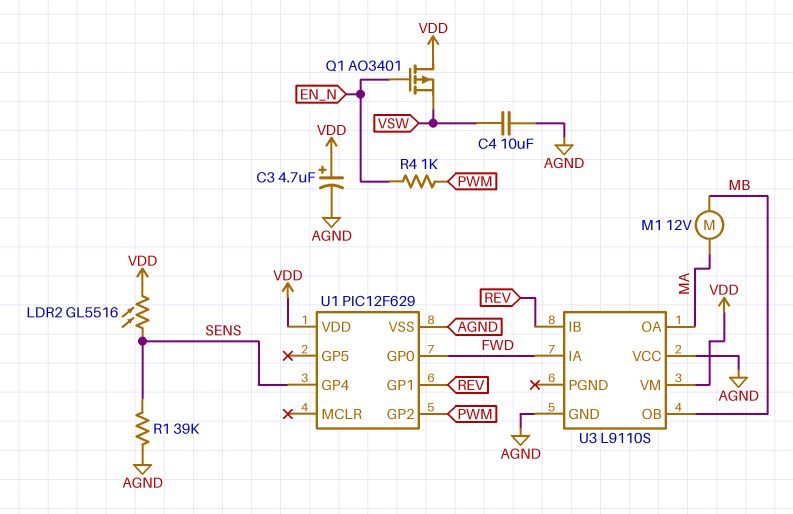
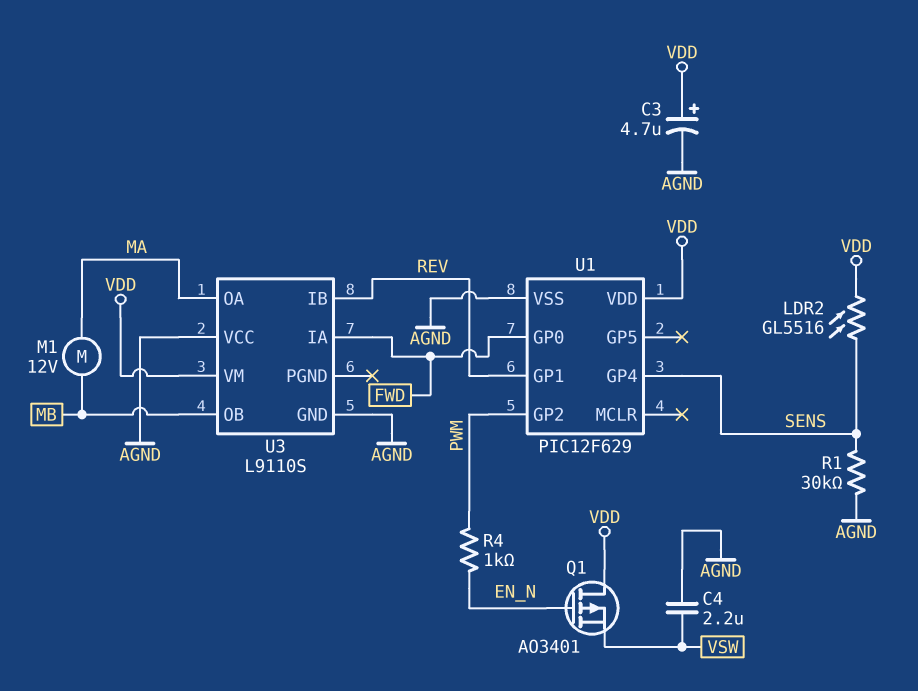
C4: 10uF (AGND, VSW) -> 2.2uF (AGND, VSW)
R1: 39k (AGND, SENS) -> 30k (AGND, SENS)

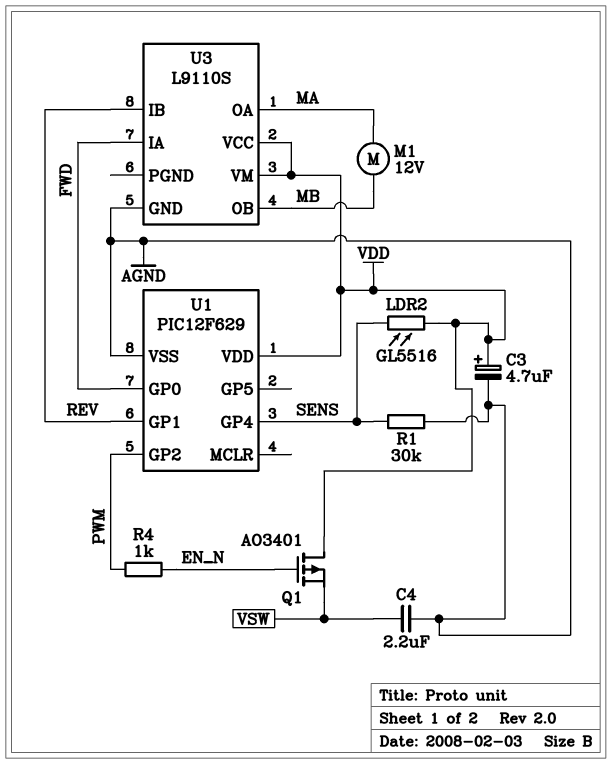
U3 pin VCC: AGND -> VDD

